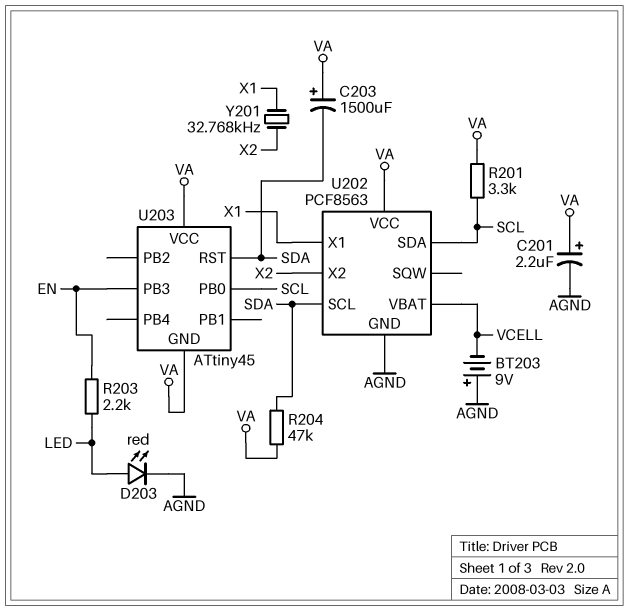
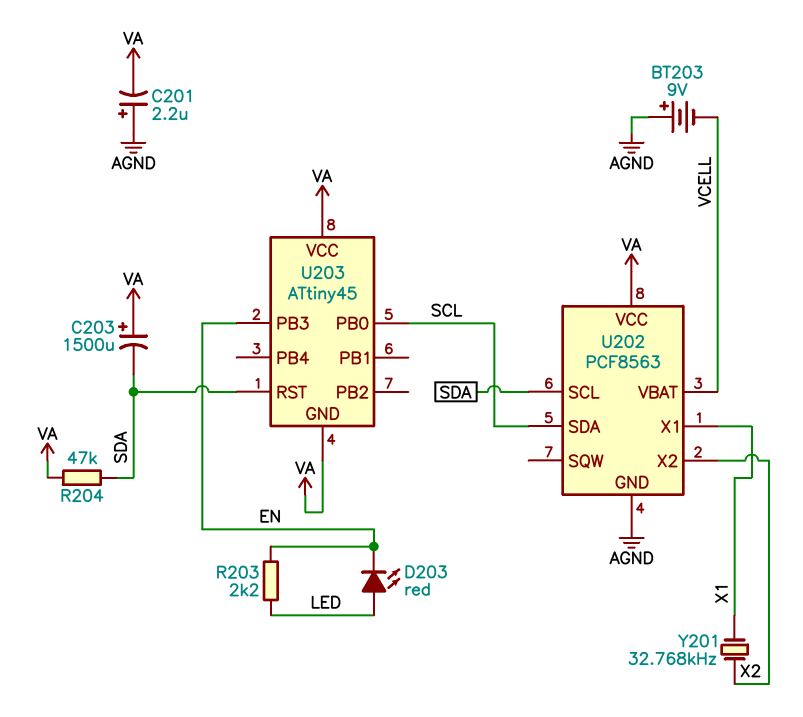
C201: 2.2uF (plus VA, minus AGND) -> 2.2uF (plus AGND, minus VA)
D203: LED red (A LED, K AGND) -> LED red (A LED, K EN)
R201: 3.3k (SCL, VA) -> none

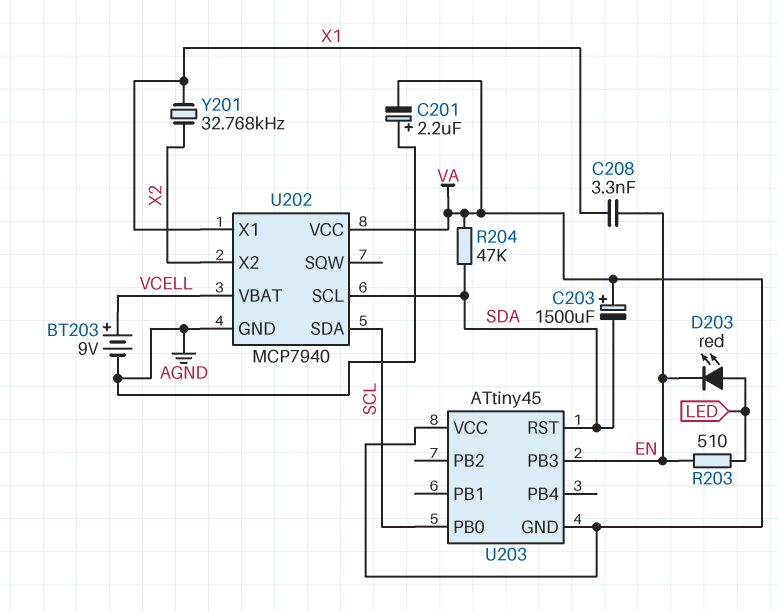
BT203: 9V (plus AGND, minus VCELL) -> 9V (plus VCELL, minus AGND)
C208: none -> 3.3nF (EN, X1)
R203: 2.2k (EN, LED) -> 510 (EN, LED)
U202: PCF8563 -> MCP7940

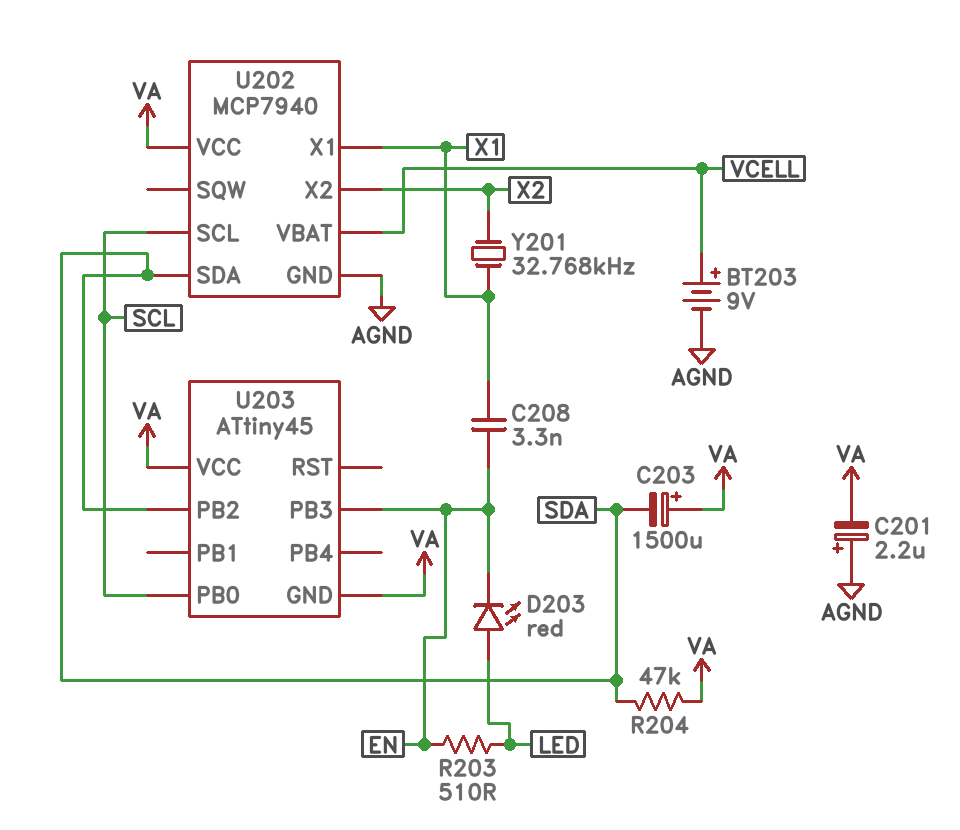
U202 pin SCL: SDA -> SCL
U202 pin SDA: SCL -> SDA
U203 pin PB2: none -> SDA
U203 pin RST: SDA -> none

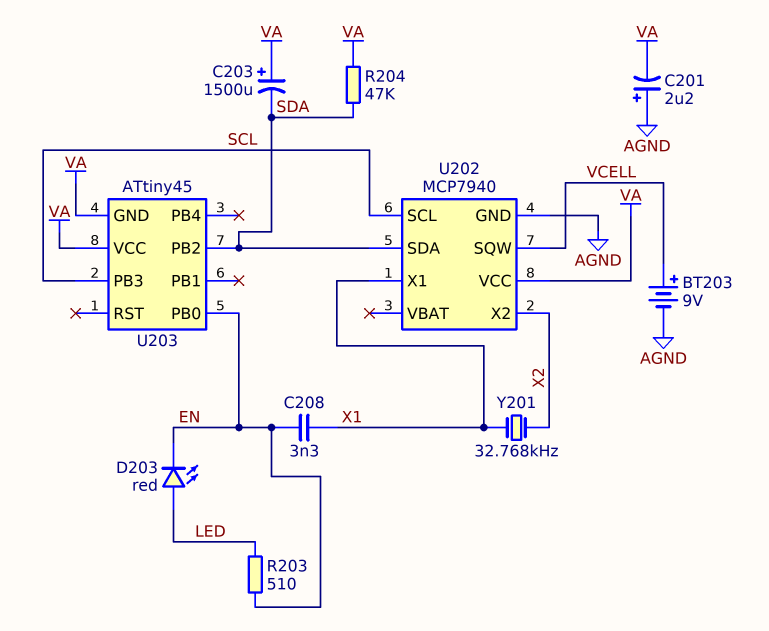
U202 pin SQW: none -> VCELL
U202 pin VBAT: VCELL -> none
U203 pin PB0: SCL -> EN
U203 pin PB3: EN -> SCL

